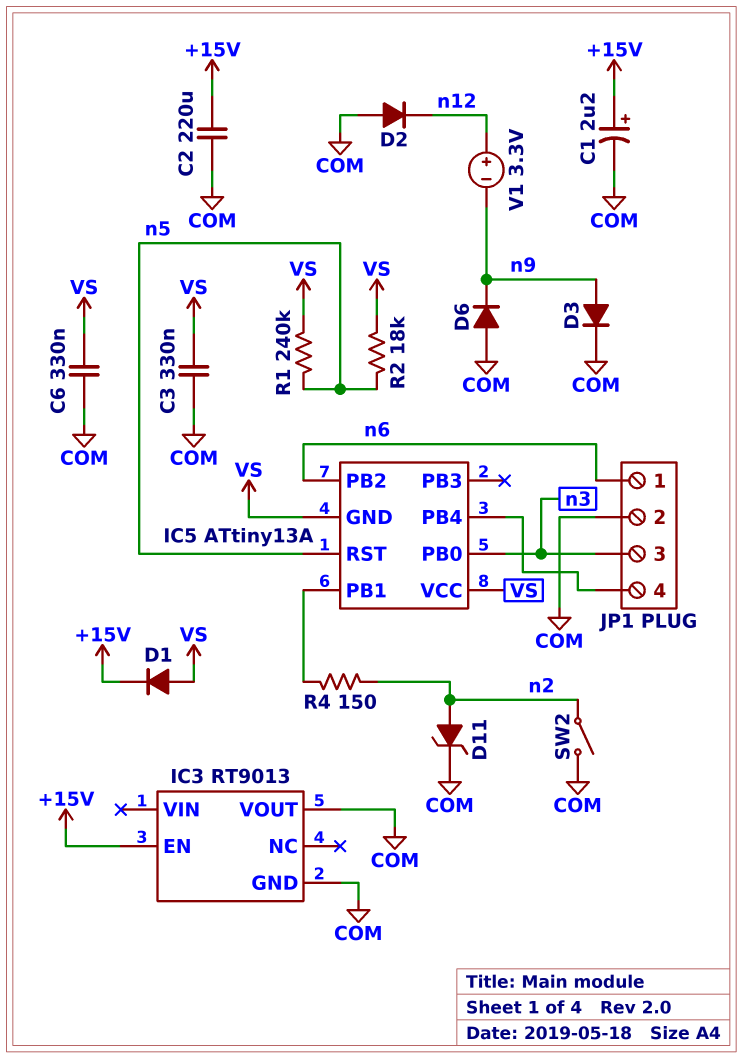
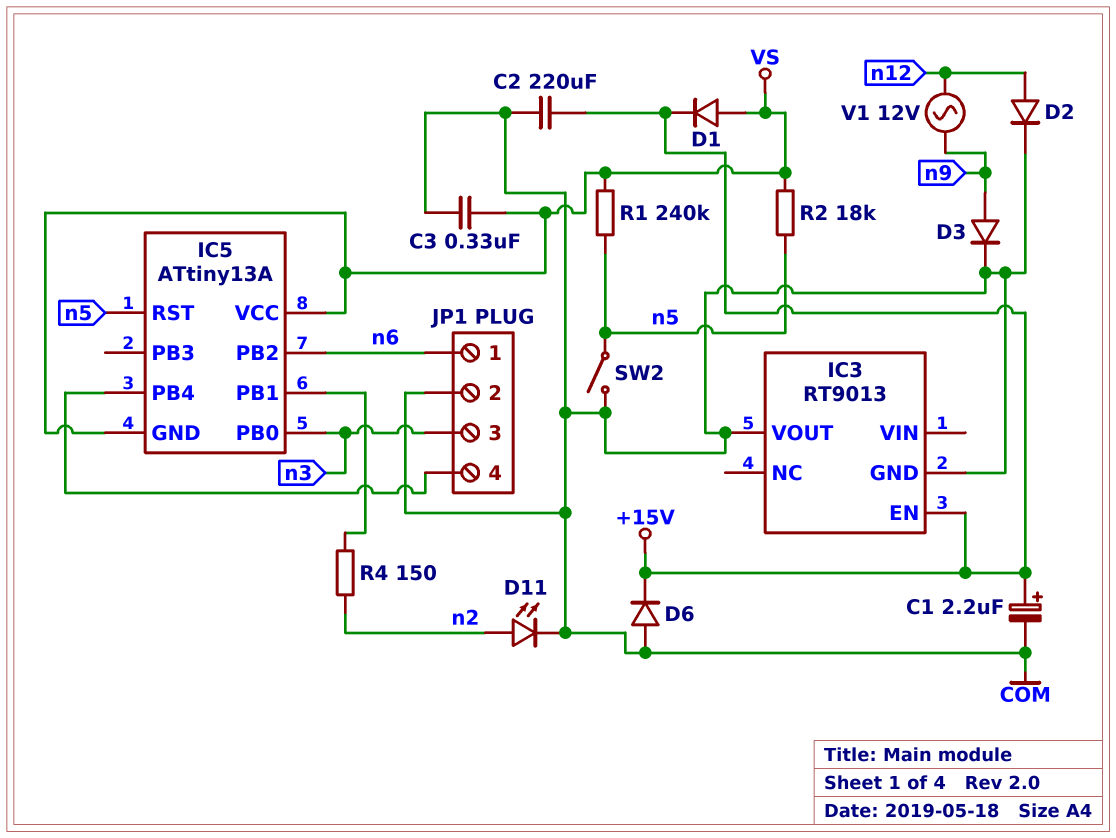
C6: 330nF (COM, VS) -> none
D2: diode (A COM, K n12) -> diode (A n12, K COM)
D6: diode (A COM, K n9) -> diode (A COM, K +15V)
D11: zener (A n2, K COM) -> LED (A n2, K COM)
SW2: switch (COM, n2) -> switch (COM, n5)
V1: 3.3V (plus n12, minus n9) -> AC 12V (n9, n12)

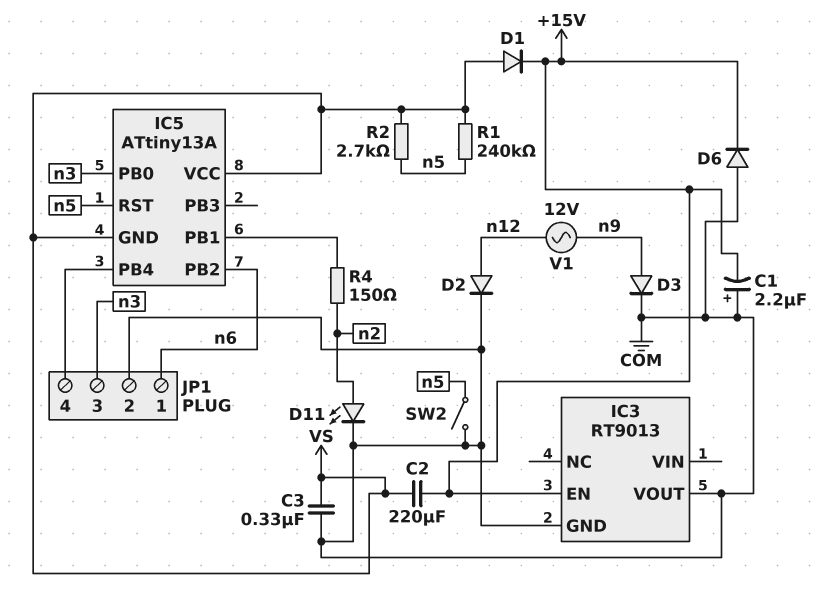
C1: 2.2uF (plus +15V, minus COM) -> 2.2uF (plus COM, minus +15V)
C2: 220uF (+15V, COM) -> 220uF (+15V, VS)
R2: 18k (VS, n5) -> 2.7k (VS, n5)

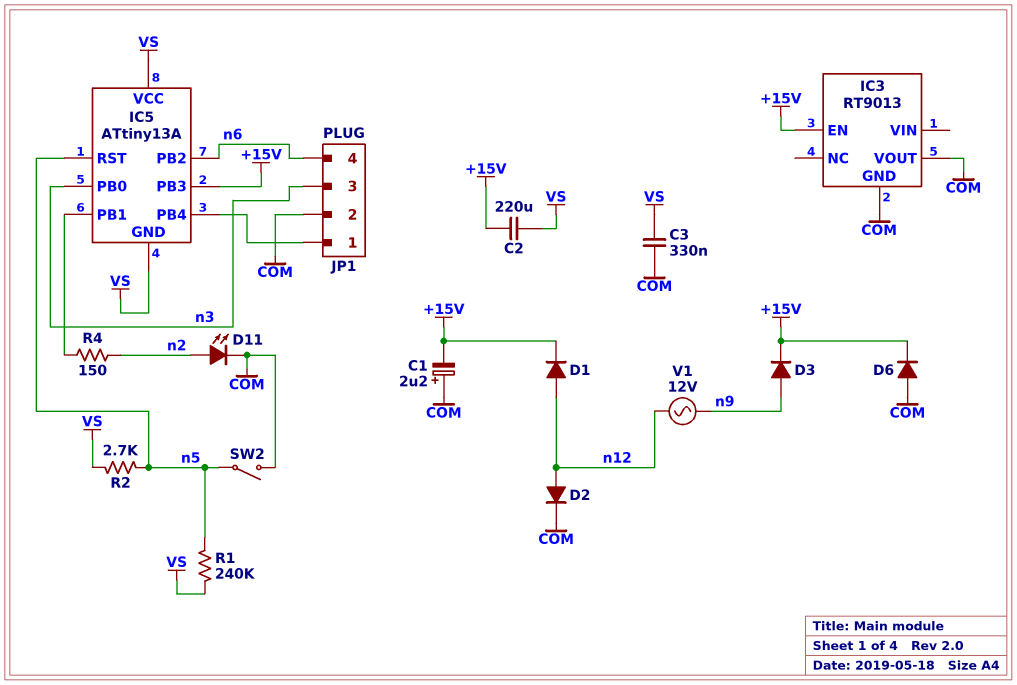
D1: diode (A VS, K +15V) -> diode (A n12, K +15V)
D3: diode (A n9, K COM) -> diode (A n9, K +15V)
IC5 pin PB3: none -> +15V
JP1 pin 1: n6 -> IC5/PB4
JP1 pin 4: IC5/PB4 -> n6

